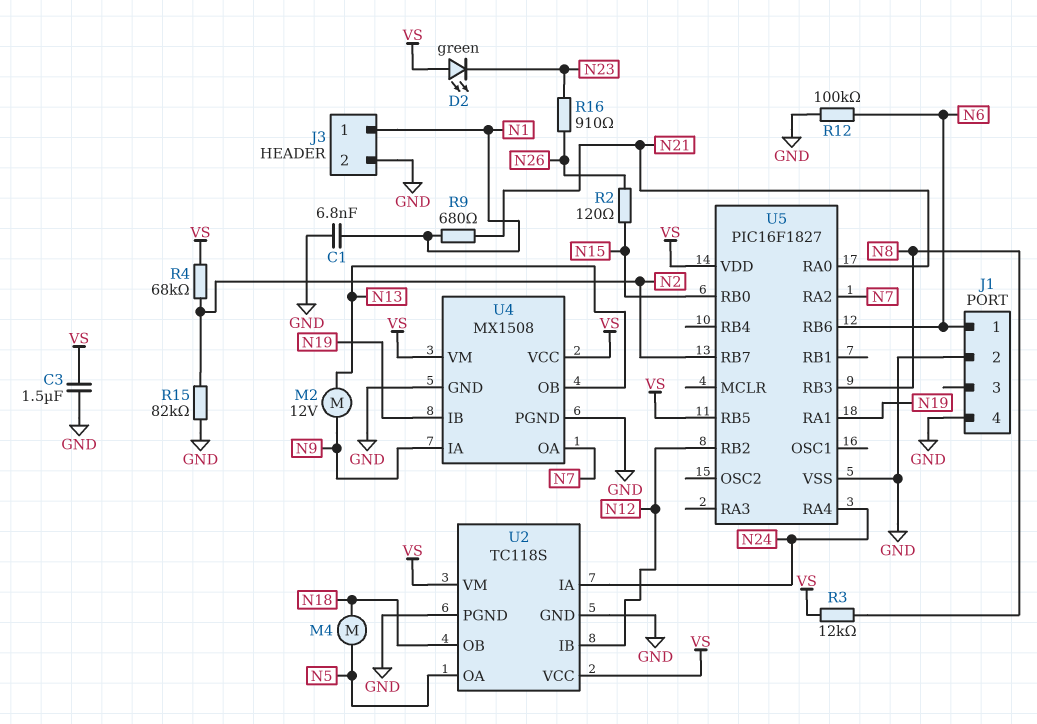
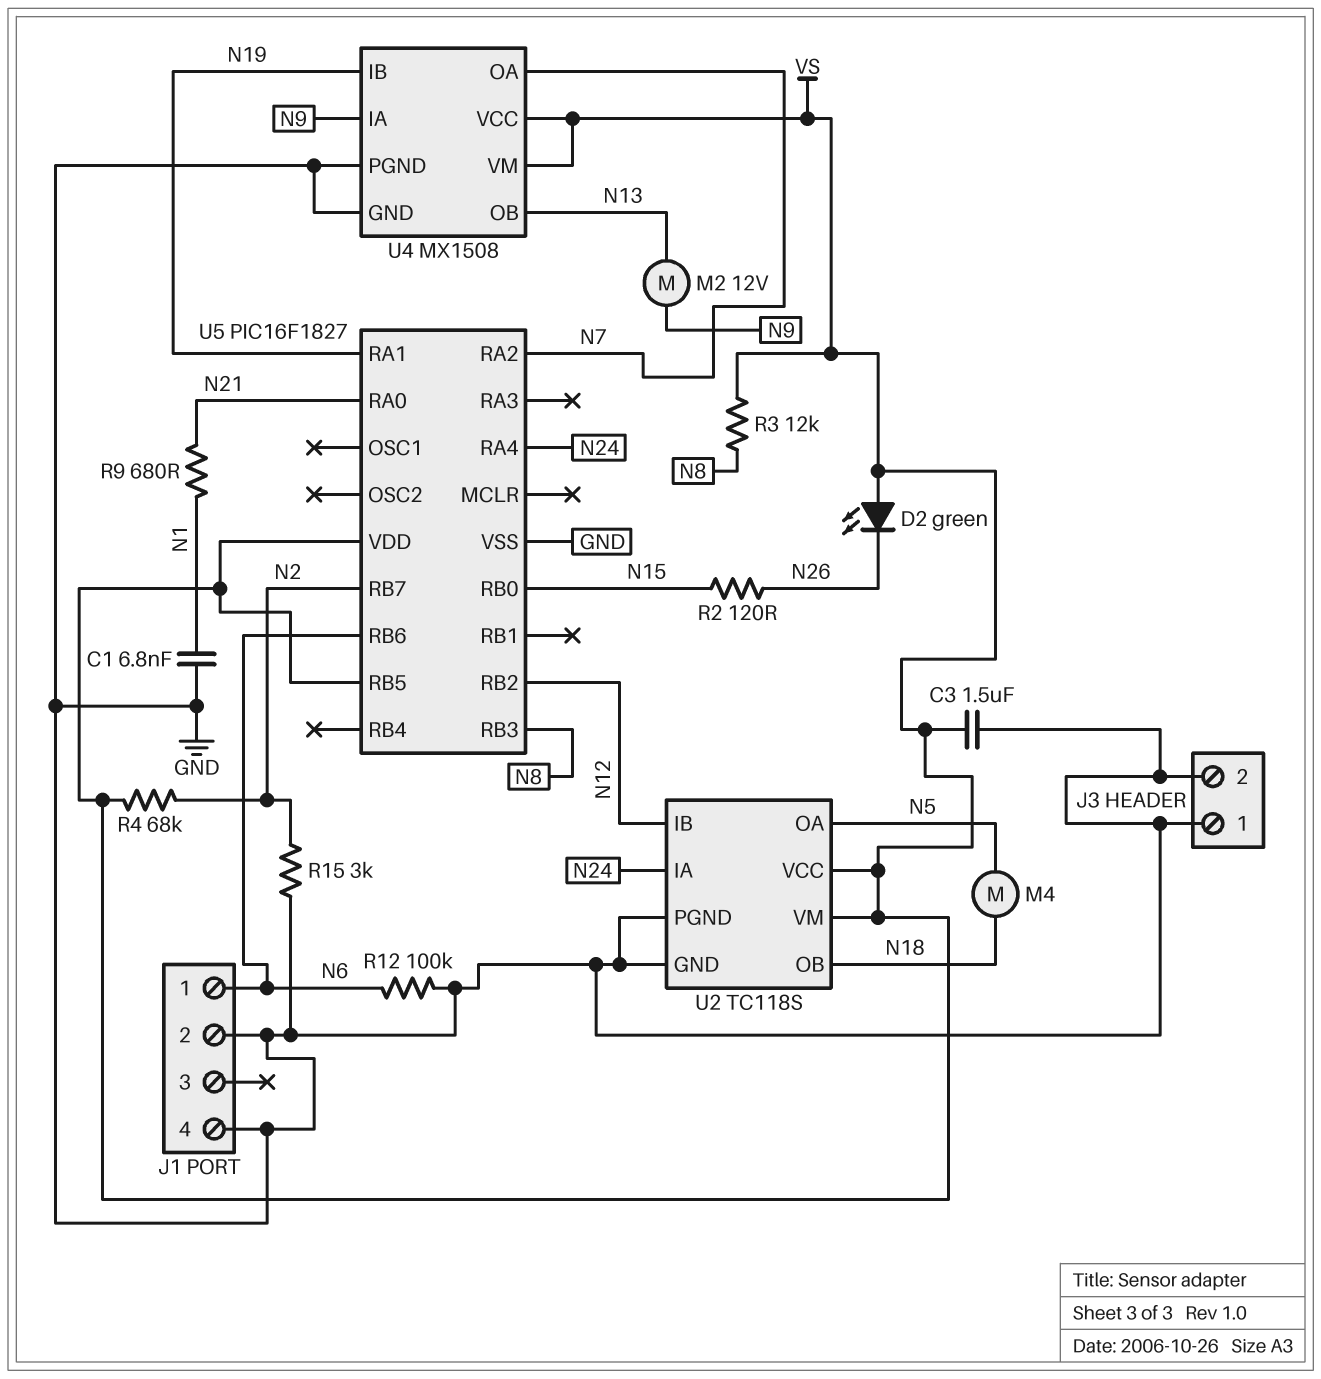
D2: LED green (A VS, K N23) -> LED green (A VS, K N26)
J3 pin 1: N1 -> GND
R15: 82k (GND, N2) -> 3k (GND, N2)
R16: 910 (N23, N26) -> none

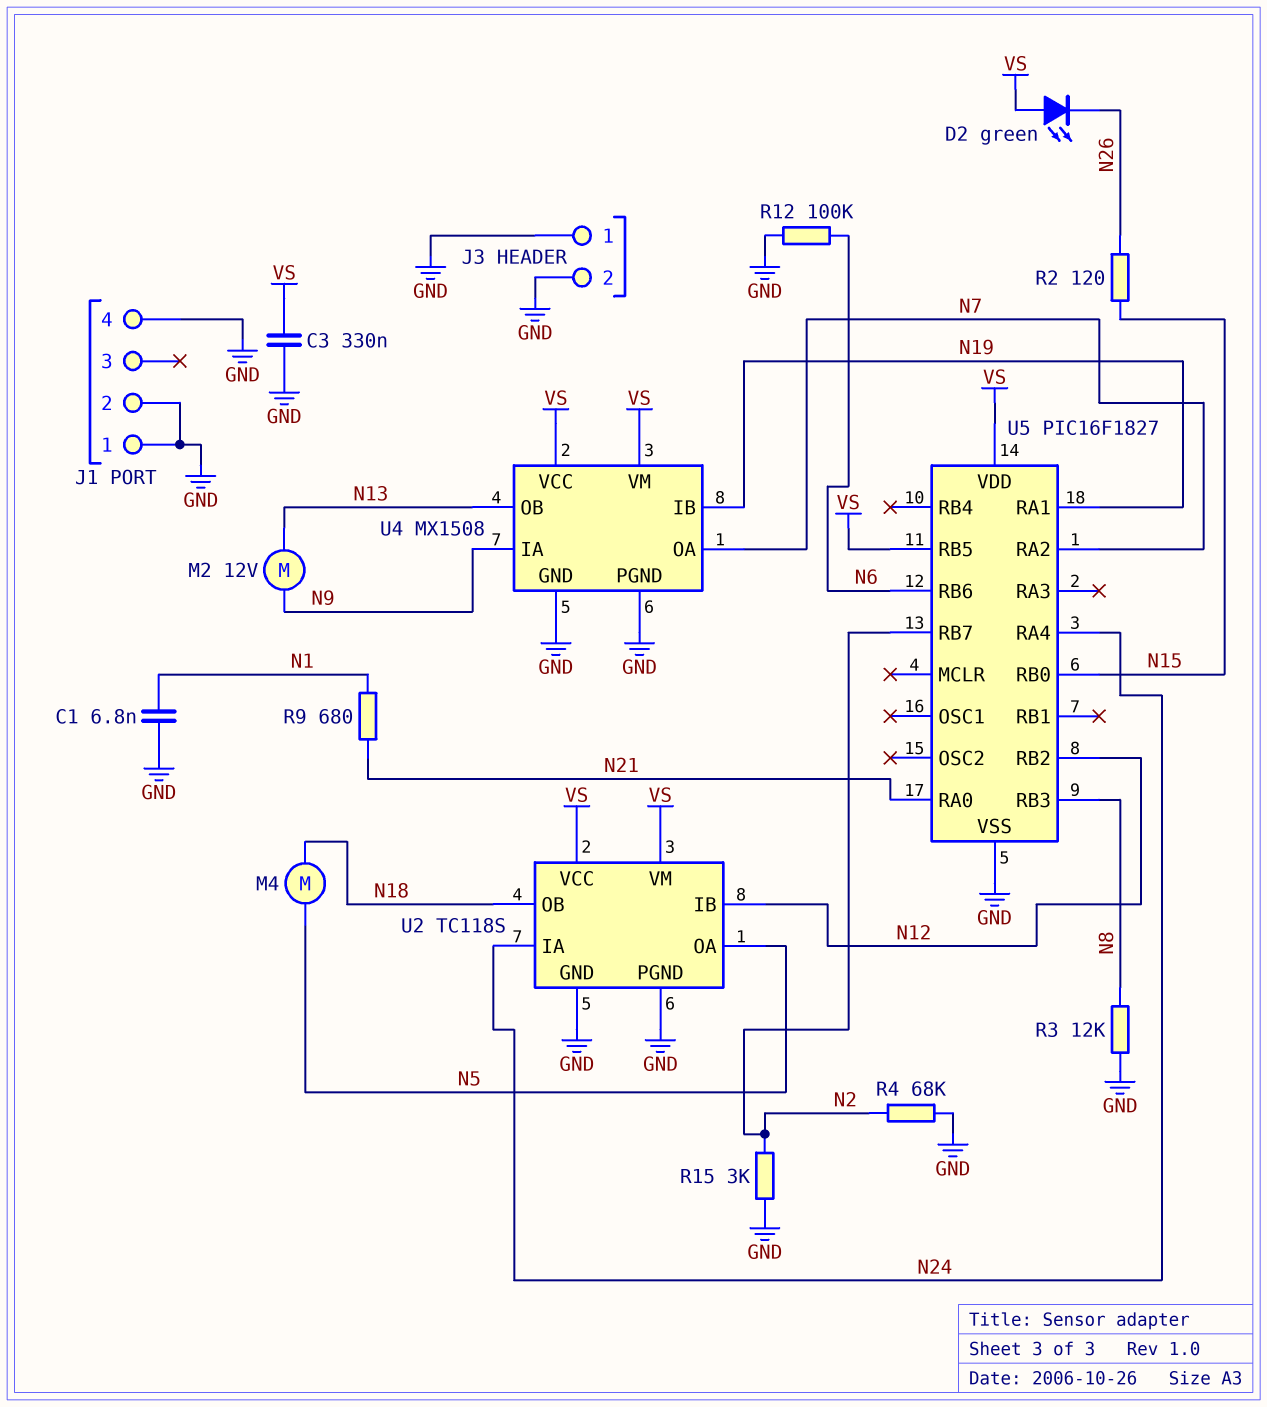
C3: 1.5uF (GND, VS) -> 330nF (GND, VS)
J1 pin 1: N6 -> GND
R3: 12k (N8, VS) -> 12k (GND, N8)
R4: 68k (N2, VS) -> 68k (GND, N2)

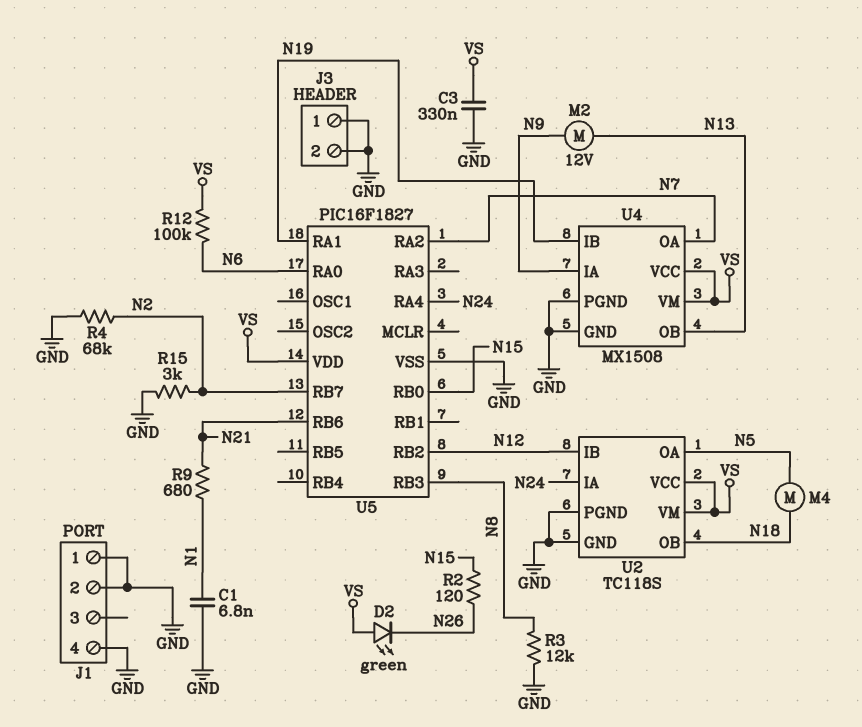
R12: 100k (GND, N6) -> 100k (N6, VS)
U5 pin RA0: N21 -> N6
U5 pin RB5: VS -> none
U5 pin RB6: N6 -> N21

